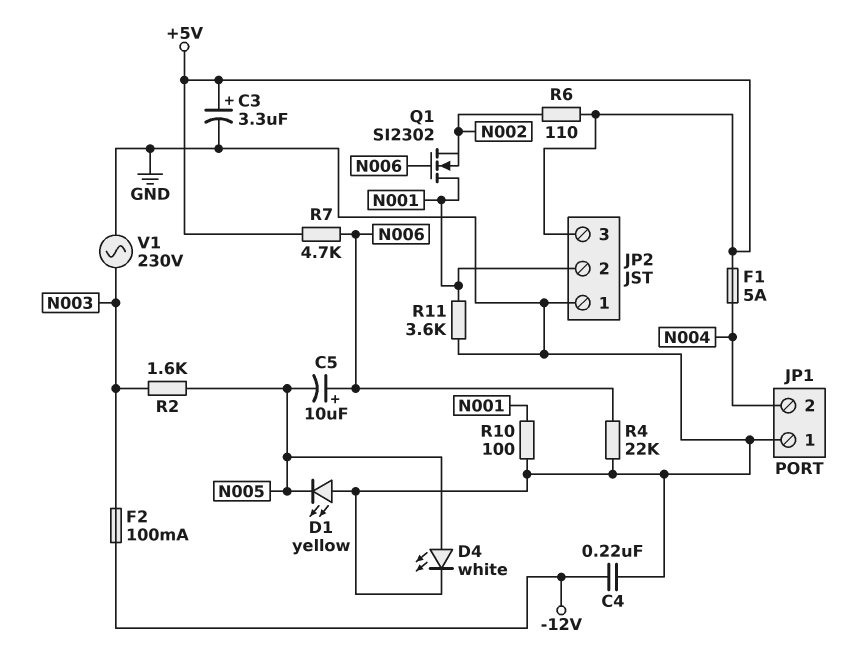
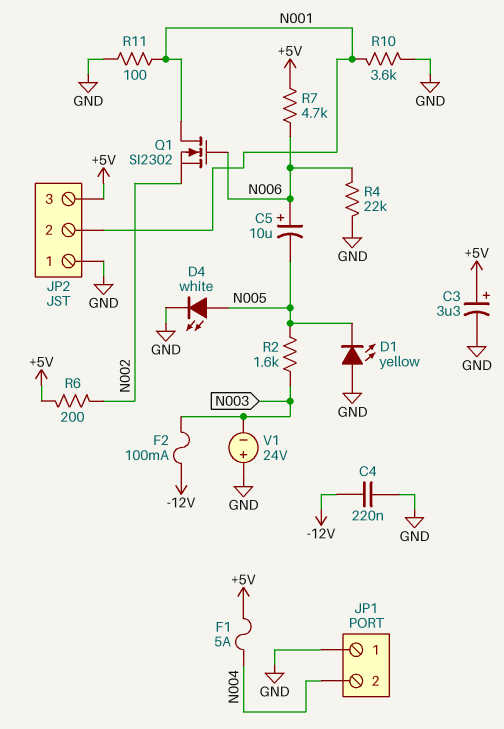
R6: 110 (+5V, N002) -> 200 (+5V, N002)
R10: 100 (GND, N001) -> 3.6k (GND, N001)
R11: 3.6k (GND, N001) -> 100 (GND, N001)
V1: AC 230V (GND, N003) -> 24V (plus GND, minus N003)

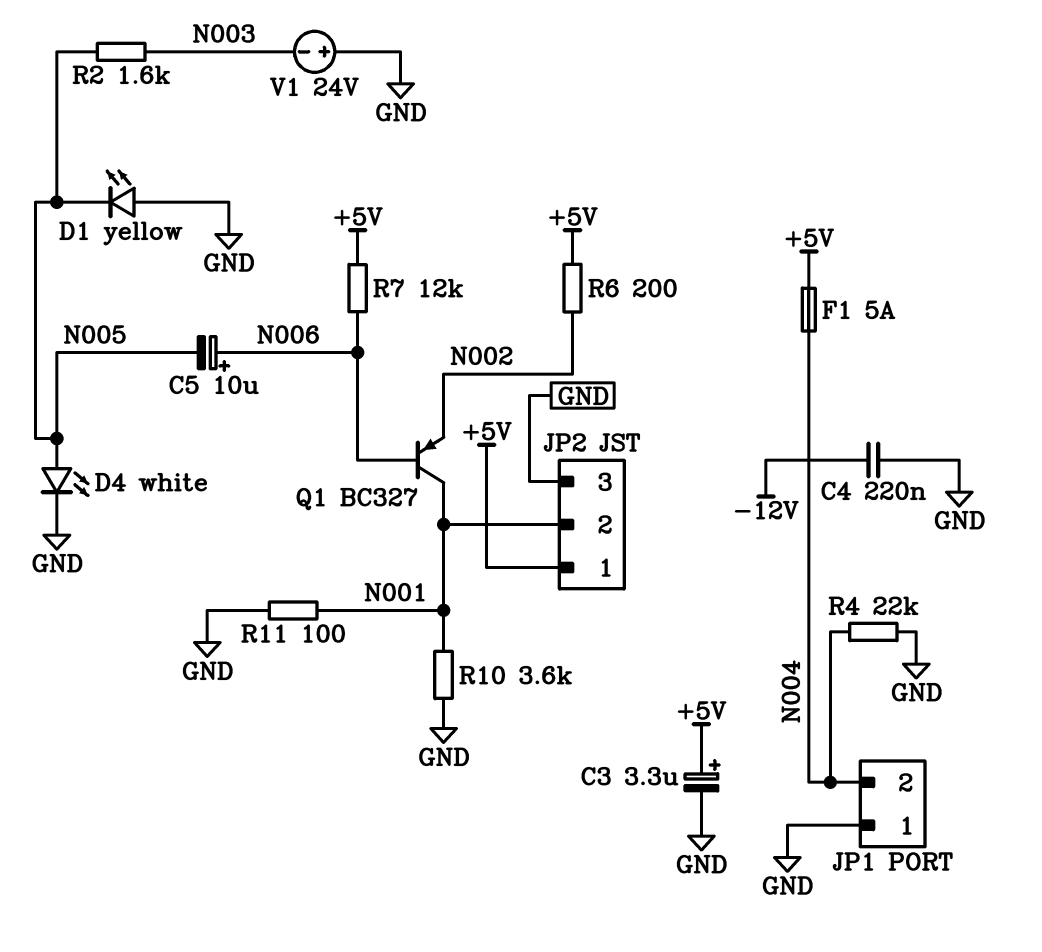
F2: 100mA (-12V, N003) -> none
JP2 pin 1: GND -> +5V
JP2 pin 3: +5V -> GND
Q1: NMOS SI2302 (G N006, D N001, S N002) -> PNP BC327 (B N006, C N001, E N002)
R4: 22k (GND, N006) -> 22k (GND, N004)
R7: 4.7k (+5V, N006) -> 12k (+5V, N006)

